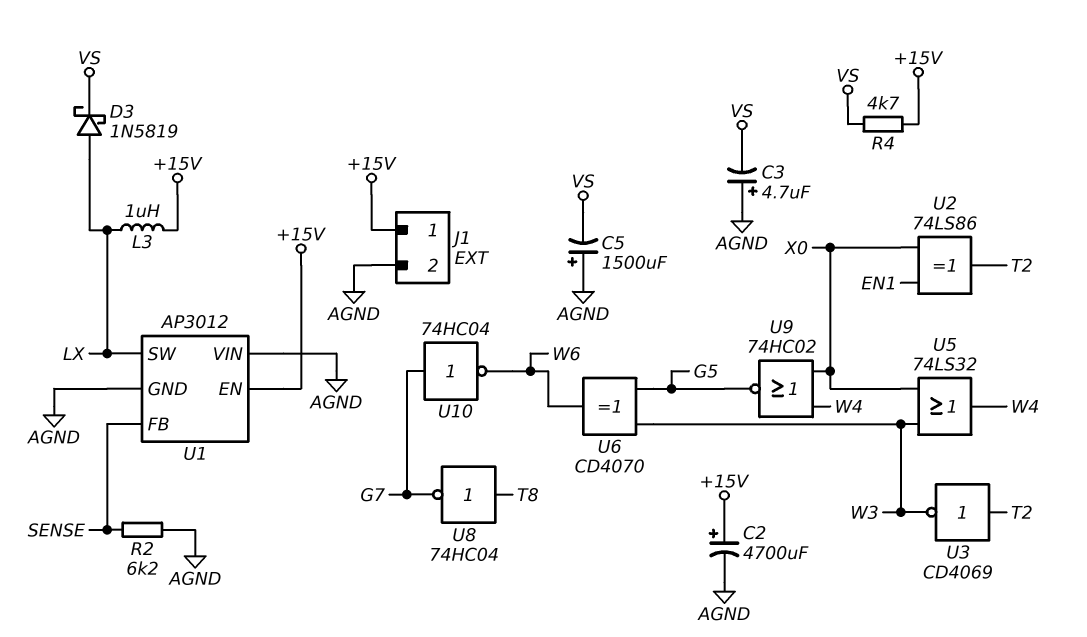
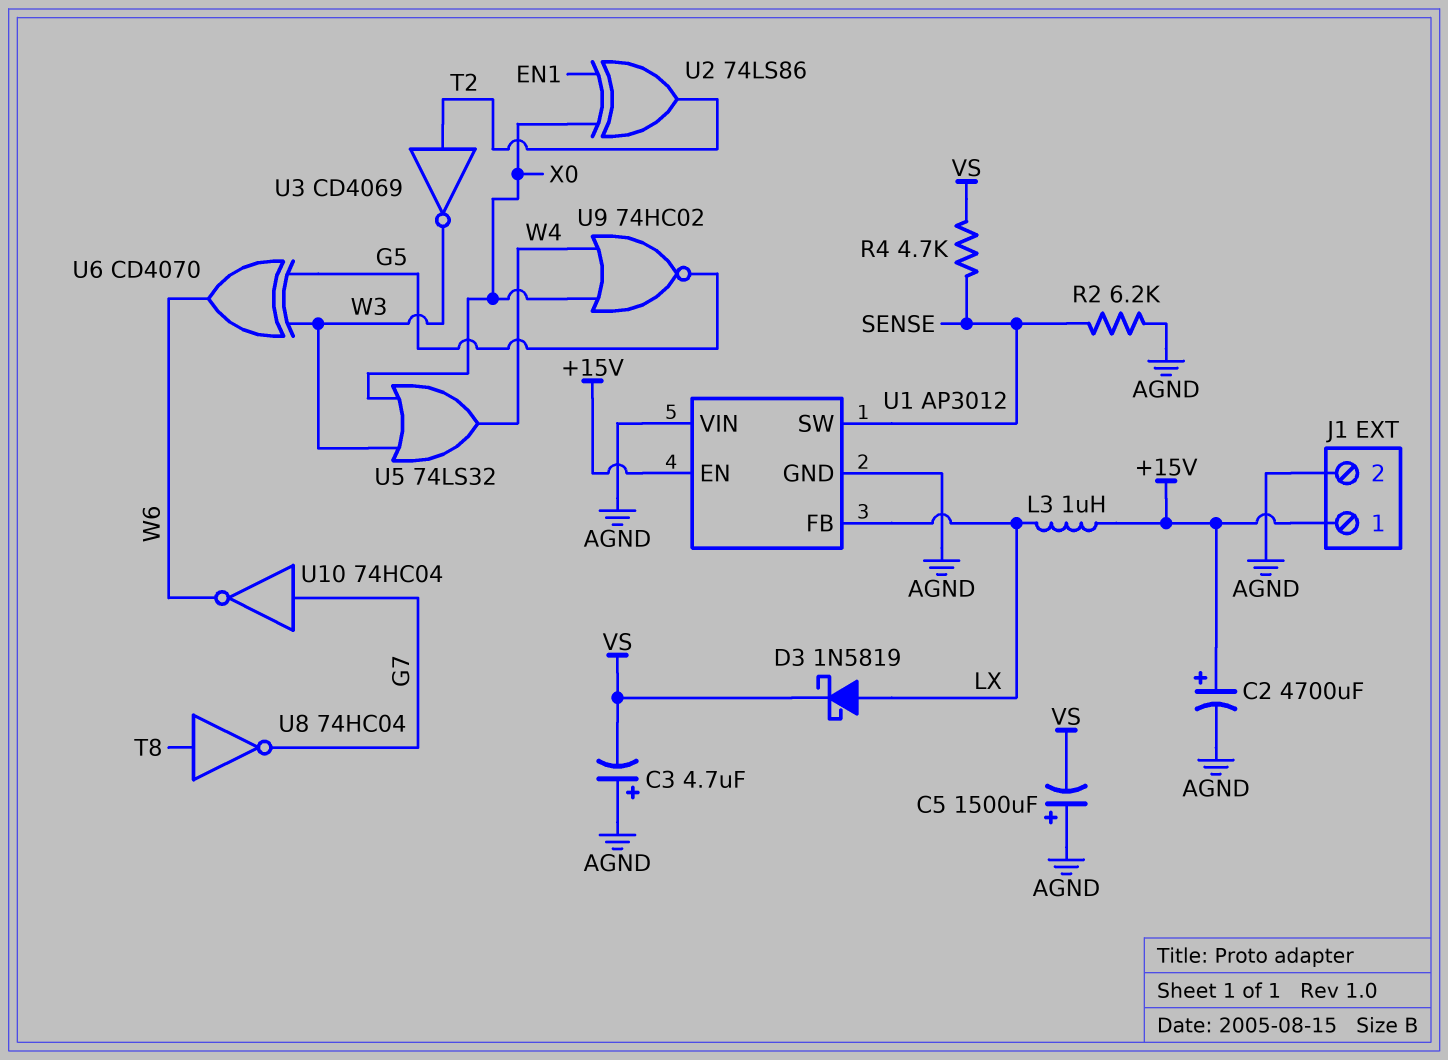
R4: 4.7k (+15V, VS) -> 4.7k (SENSE, VS)
U1 pin FB: SENSE -> LX
U1 pin SW: LX -> SENSE

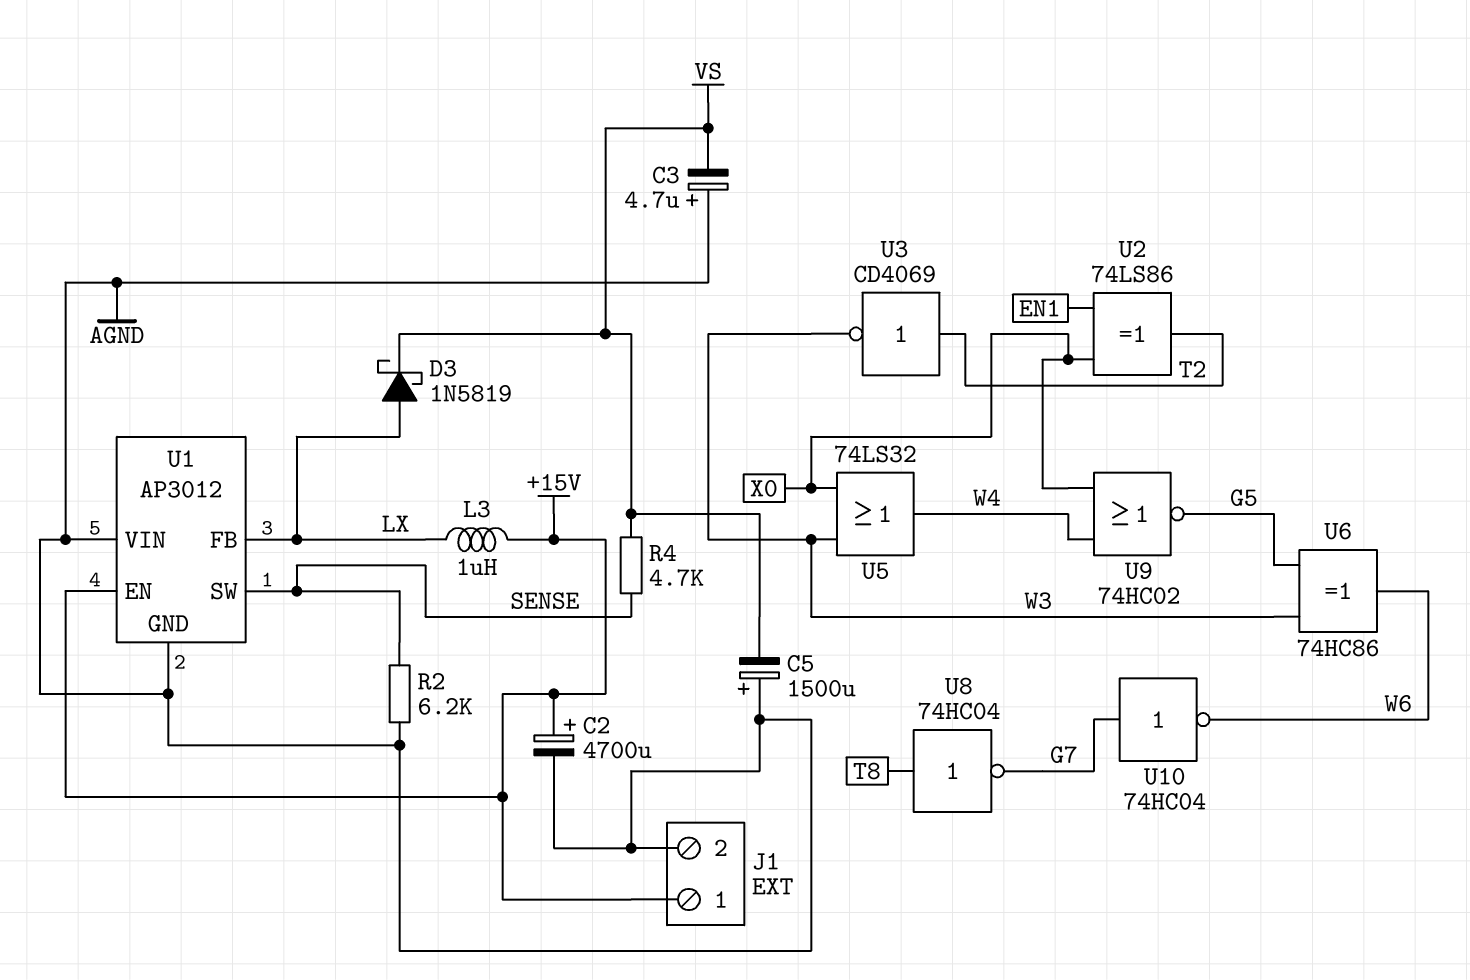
U6: XOR CD4070 (in G5, in W3, out W6) -> XOR 74HC86 (in G5, in W3, out W6)

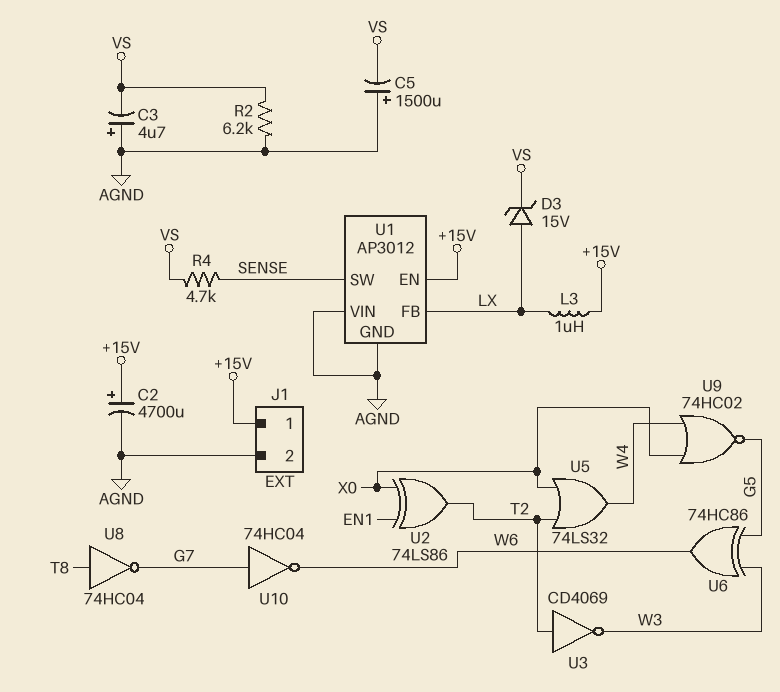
D3: schottky 1N5819 (A LX, K VS) -> zener 15V (A LX, K VS)
R2: 6.2k (AGND, SENSE) -> 6.2k (AGND, VS)
U5: OR 74LS32 (in W3, in X0, out W4) -> OR 74LS32 (in T2, in X0, out W4)

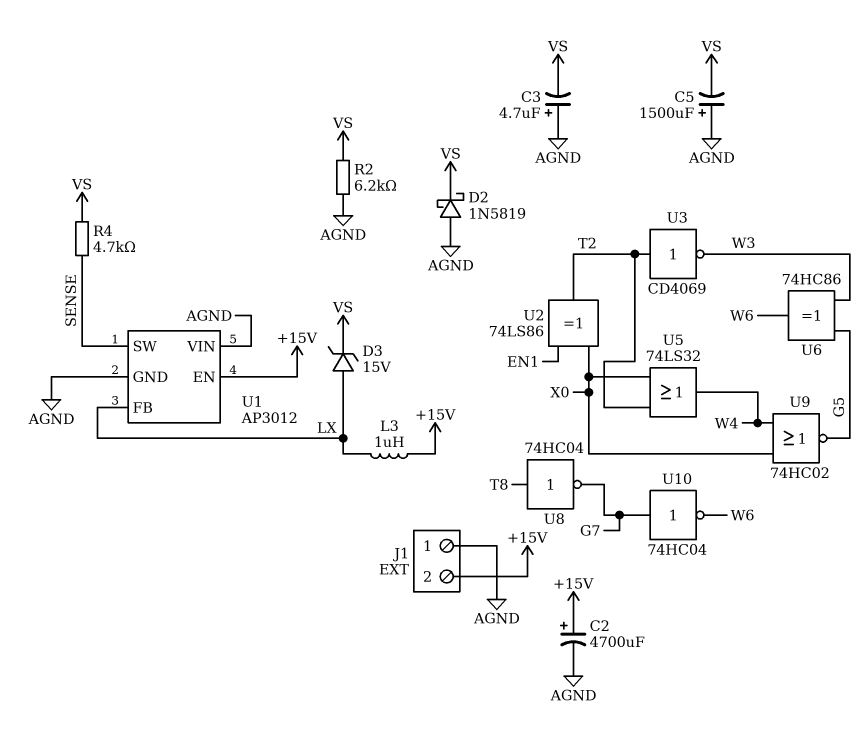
D2: none -> schottky 1N5819 (A AGND, K VS)
J1 pin 1: +15V -> AGND
J1 pin 2: AGND -> +15V

